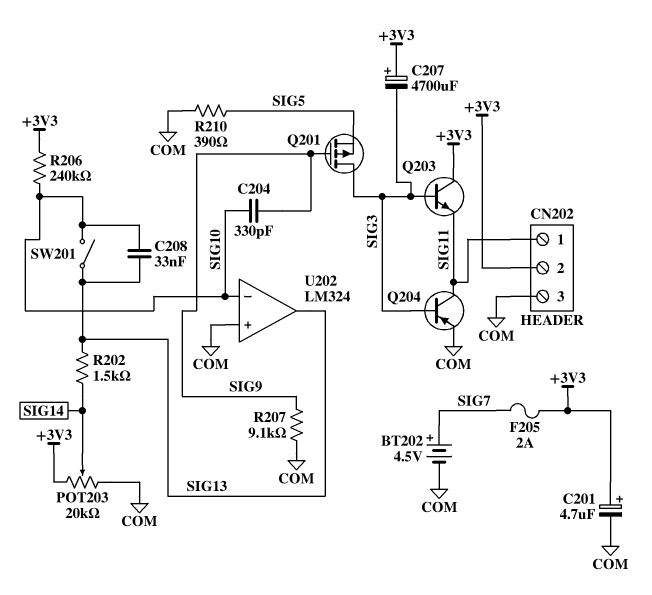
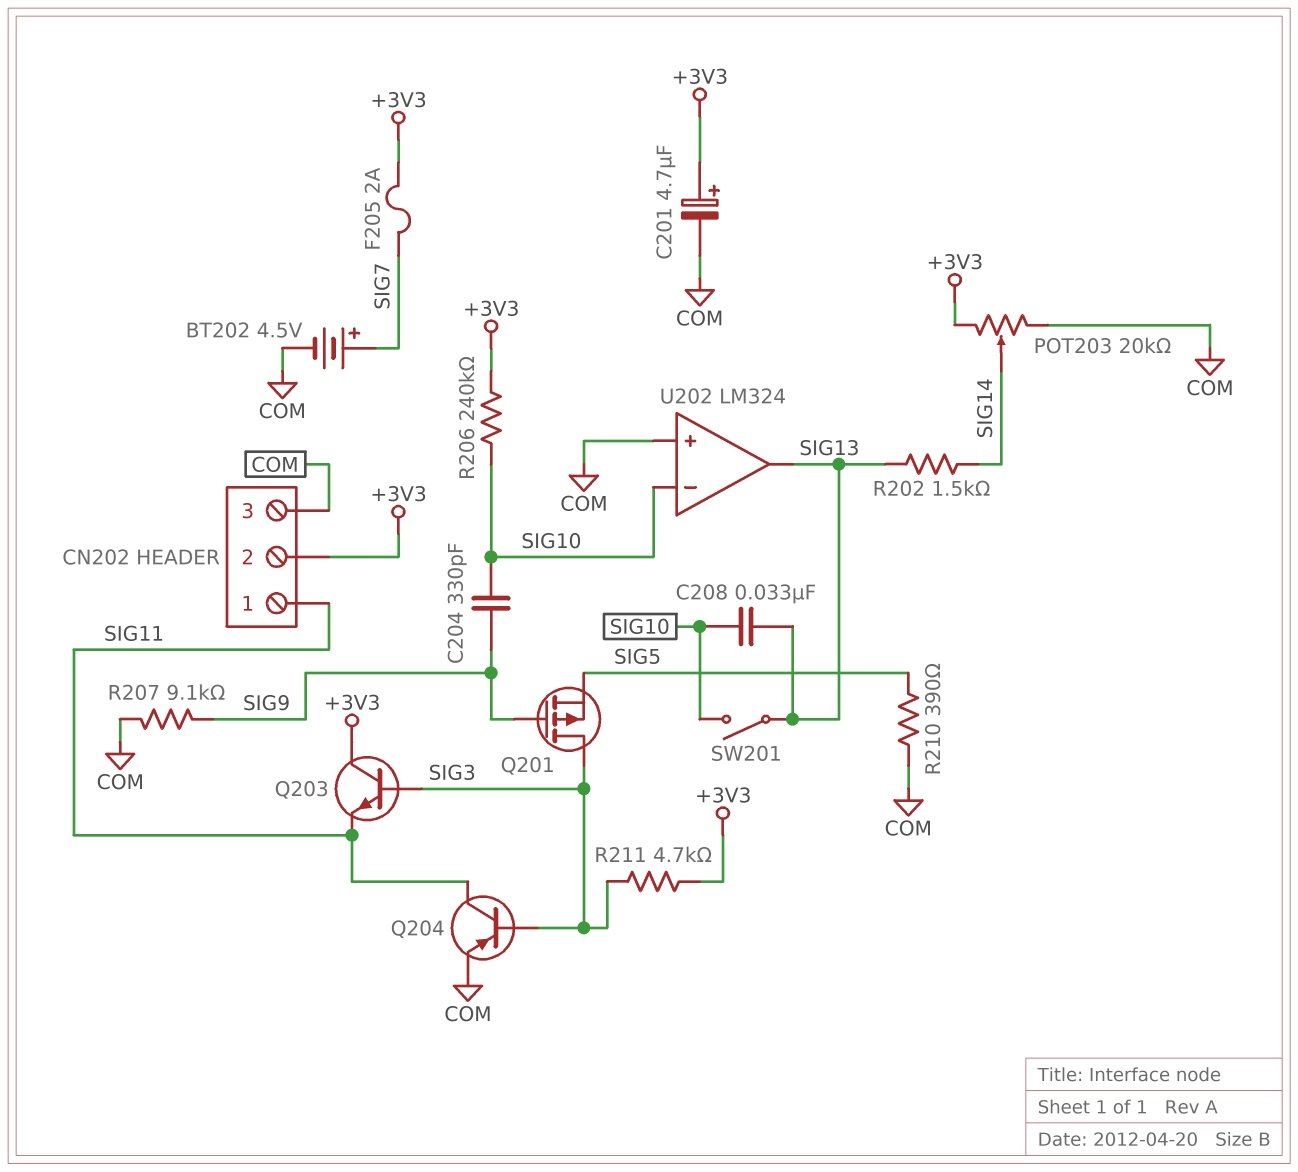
C207: 4700uF (plus +3V3, minus SIG3) -> none
R211: none -> 4.7k (+3V3, SIG3)

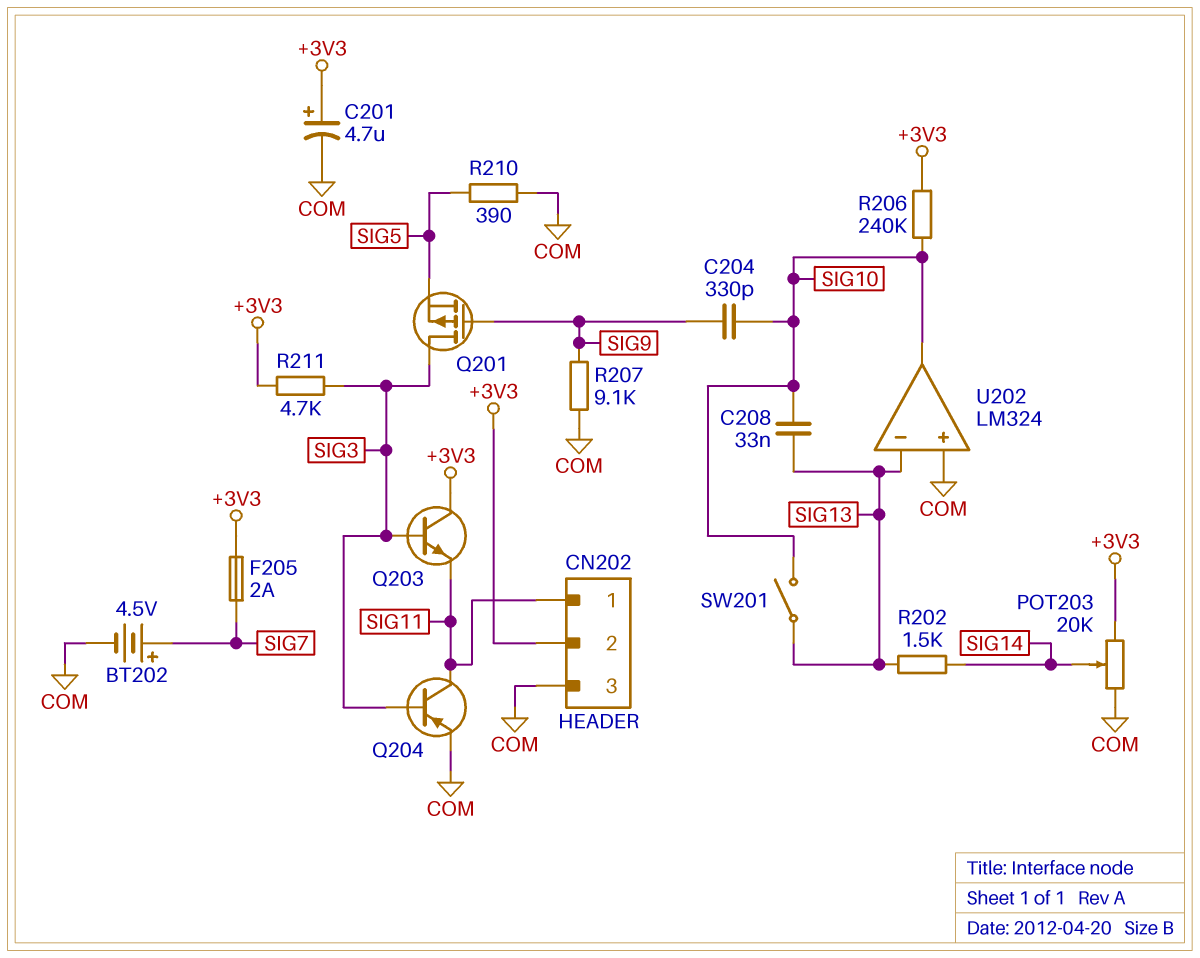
U202 pin in-: SIG10 -> SIG13
U202 pin out: SIG13 -> SIG10

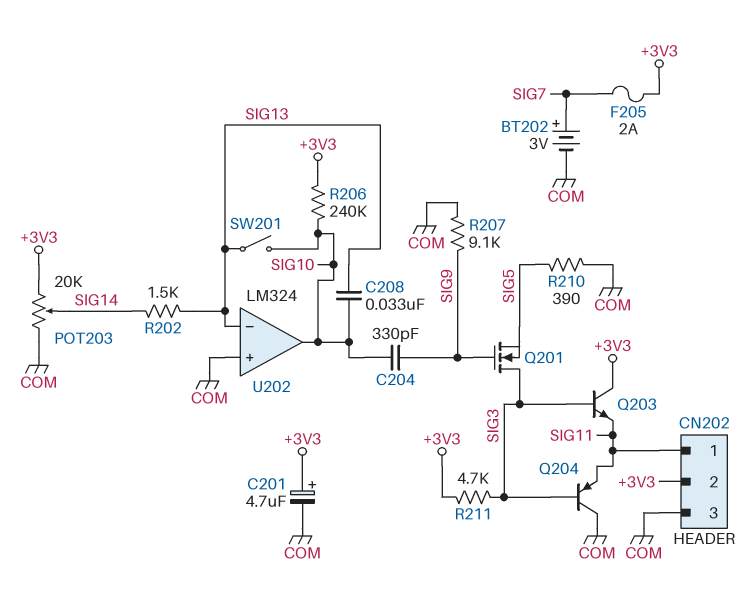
BT202: 4.5V (plus SIG7, minus COM) -> 3V (plus SIG7, minus COM)
Q201: PMOS (G SIG9, D SIG3, S SIG5) -> NMOS (G SIG9, D SIG3, S SIG5)
Q204: PNP (B SIG3, C SIG11, E COM) -> PNP (B SIG3, C COM, E SIG11)

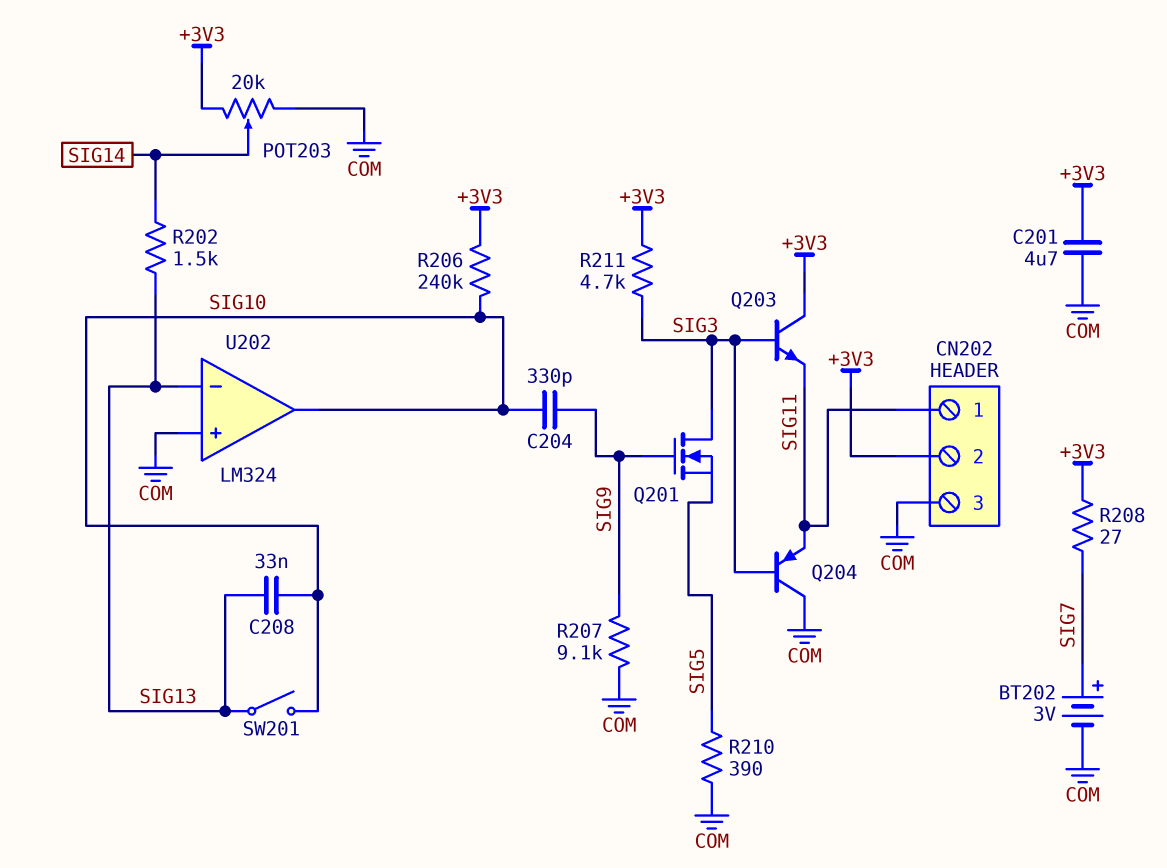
C201: 4.7uF (plus +3V3, minus COM) -> 4.7uF (+3V3, COM)
F205: 2A (+3V3, SIG7) -> none
R208: none -> 27 (+3V3, SIG7)

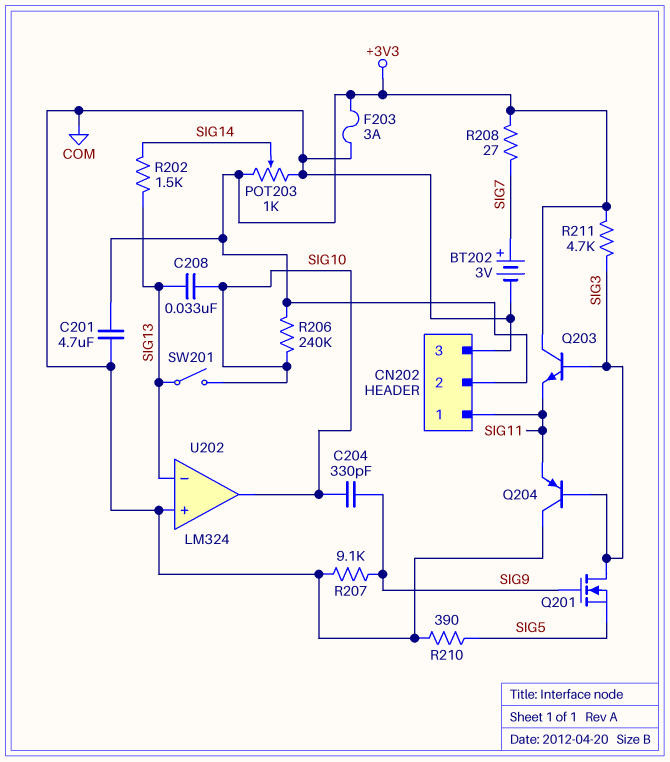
F203: none -> 3A (+3V3, COM)
POT203: 20k (+3V3, COM, wiper SIG14) -> 1k (+3V3, COM, wiper SIG14)

